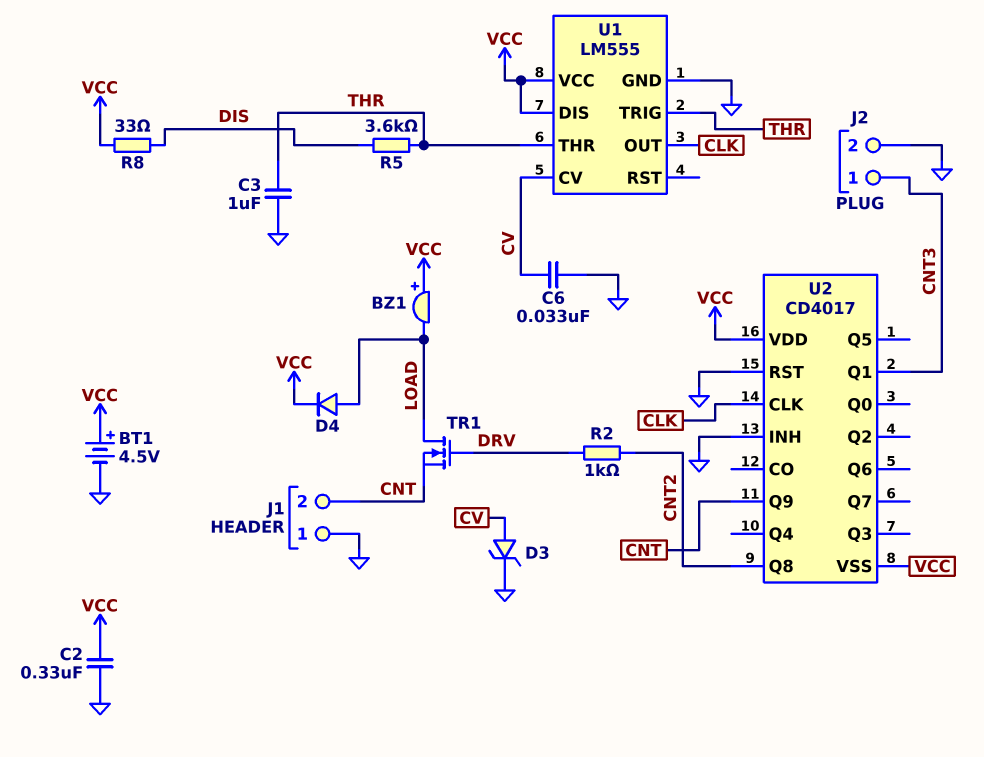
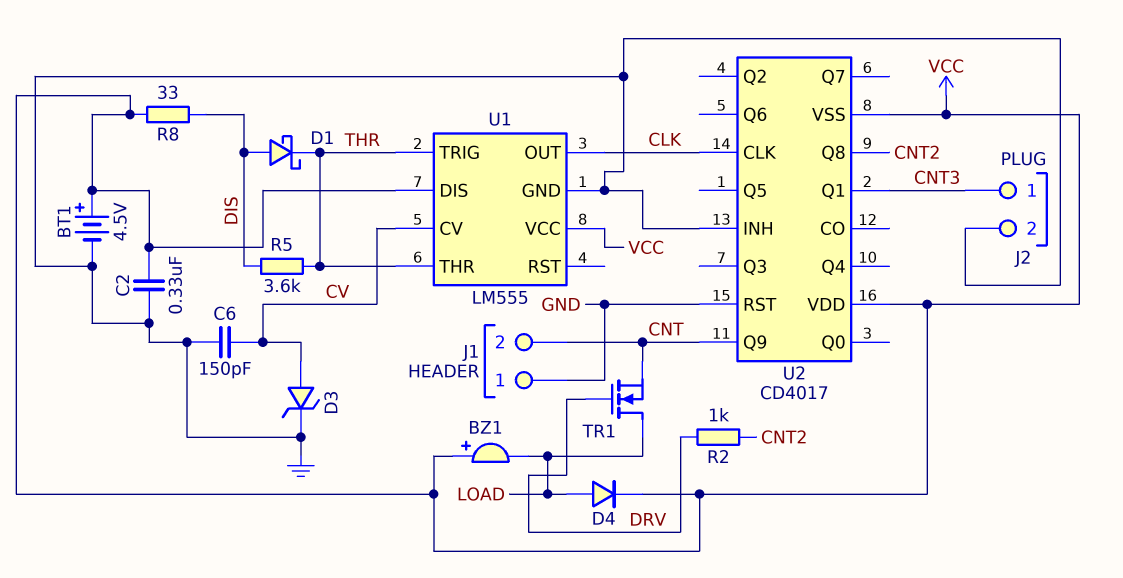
C3: 1uF (GND, THR) -> none
C6: 33nF (CV, GND) -> 150pF (CV, GND)
D1: none -> schottky (A DIS, K THR)

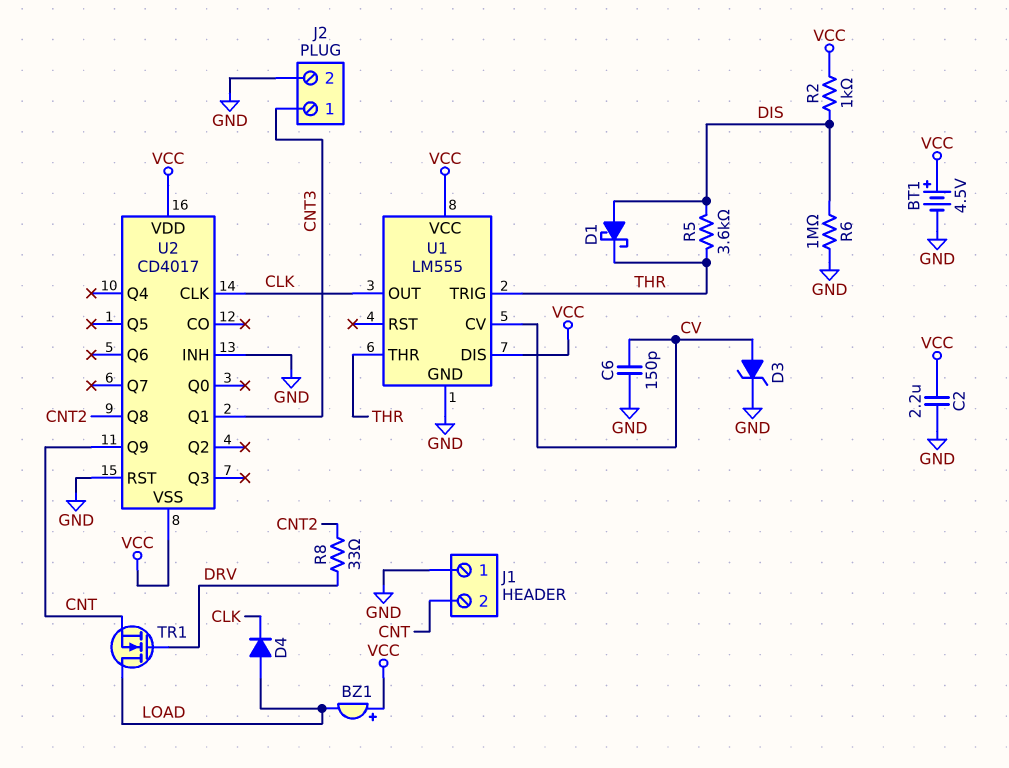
C2: 330nF (GND, VCC) -> 2.2uF (GND, VCC)
D4: diode (A LOAD, K VCC) -> diode (A LOAD, K CLK)
R2: 1k (CNT2, DRV) -> 1k (DIS, VCC)
R6: none -> 1M (DIS, GND)
R8: 33 (DIS, VCC) -> 33 (CNT2, DRV)

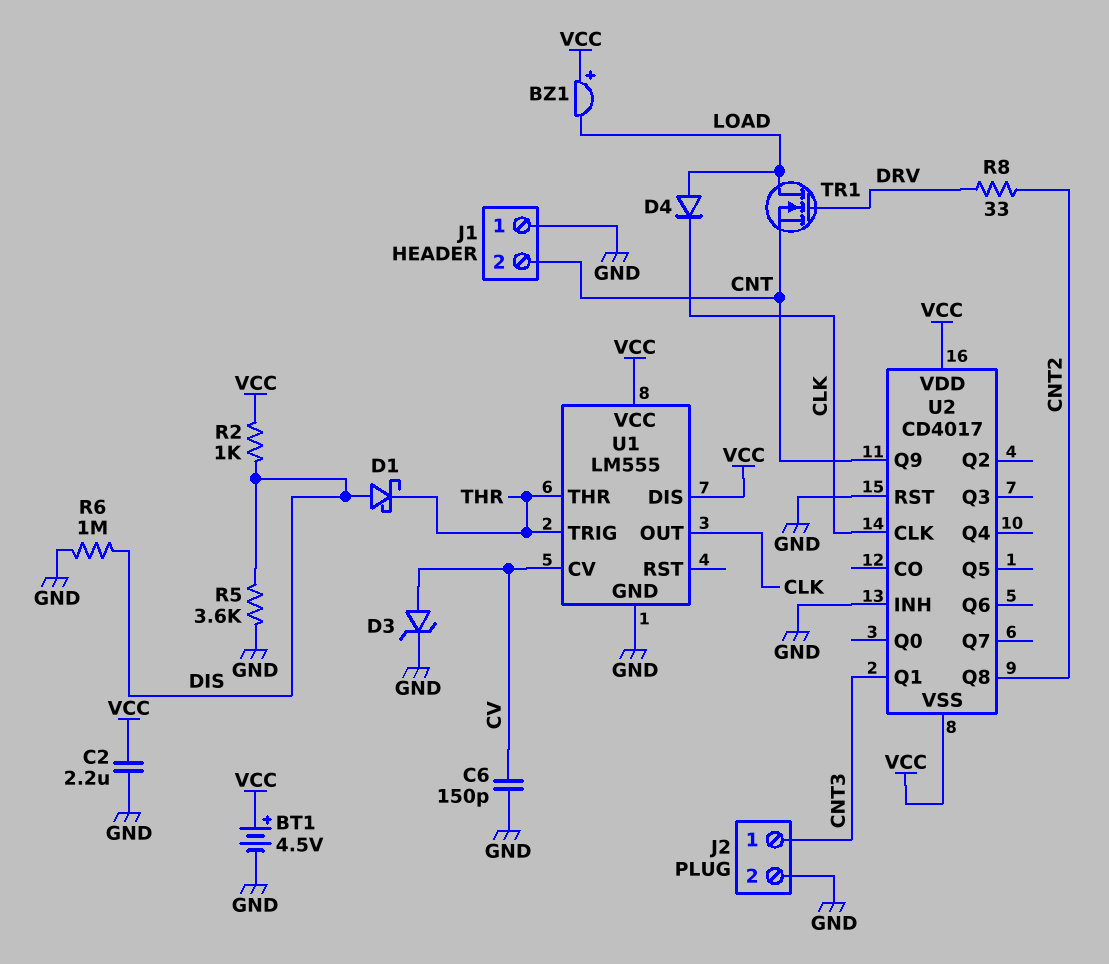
R5: 3.6k (DIS, THR) -> 3.6k (DIS, GND)

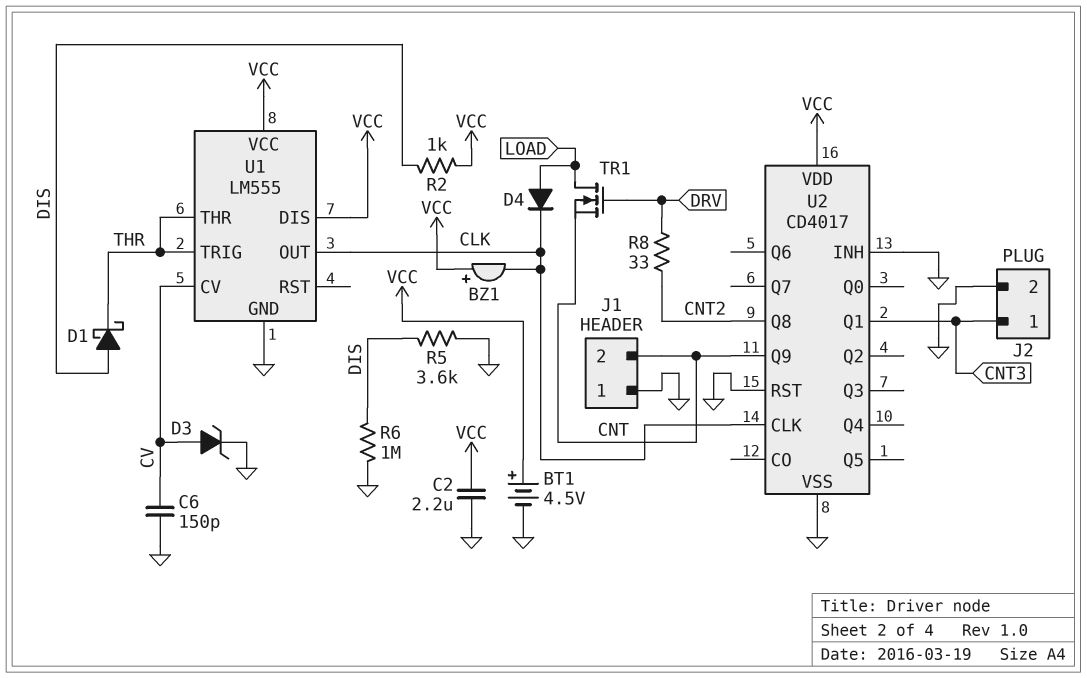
BZ1: buzzer (plus VCC, minus LOAD) -> buzzer (plus VCC, minus CLK)
U2 pin VSS: VCC -> GND

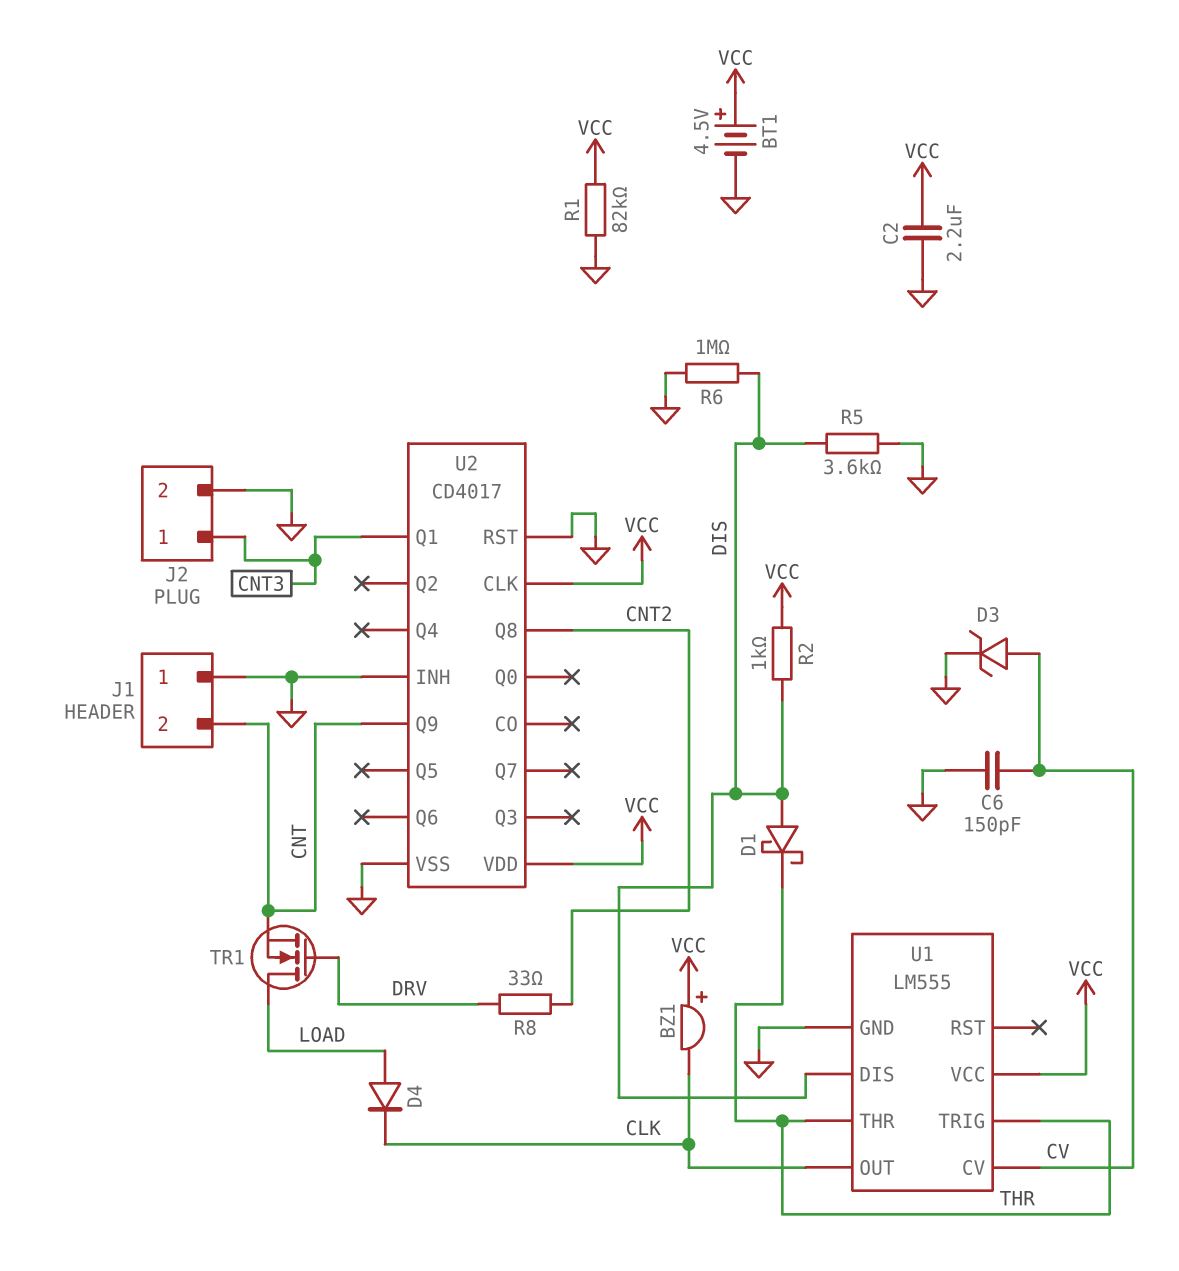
R1: none -> 82k (GND, VCC)
U1 pin DIS: VCC -> DIS
U2 pin CLK: CLK -> VCC

